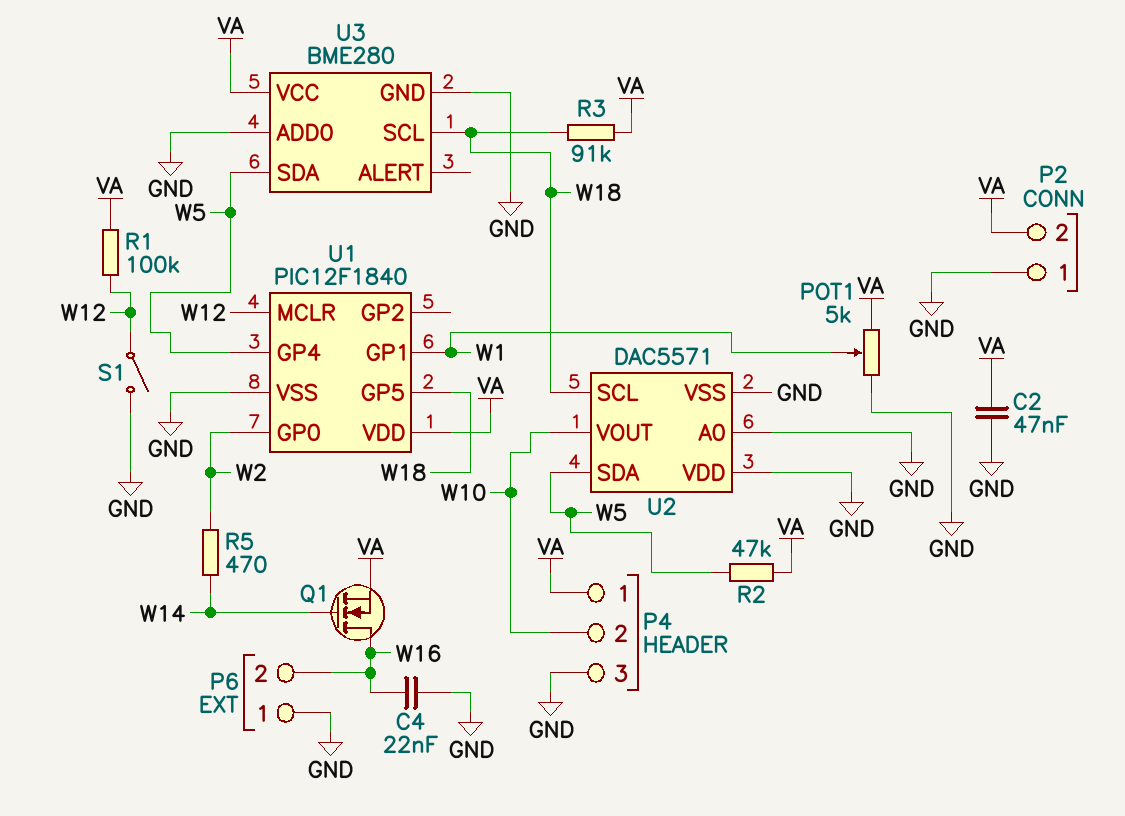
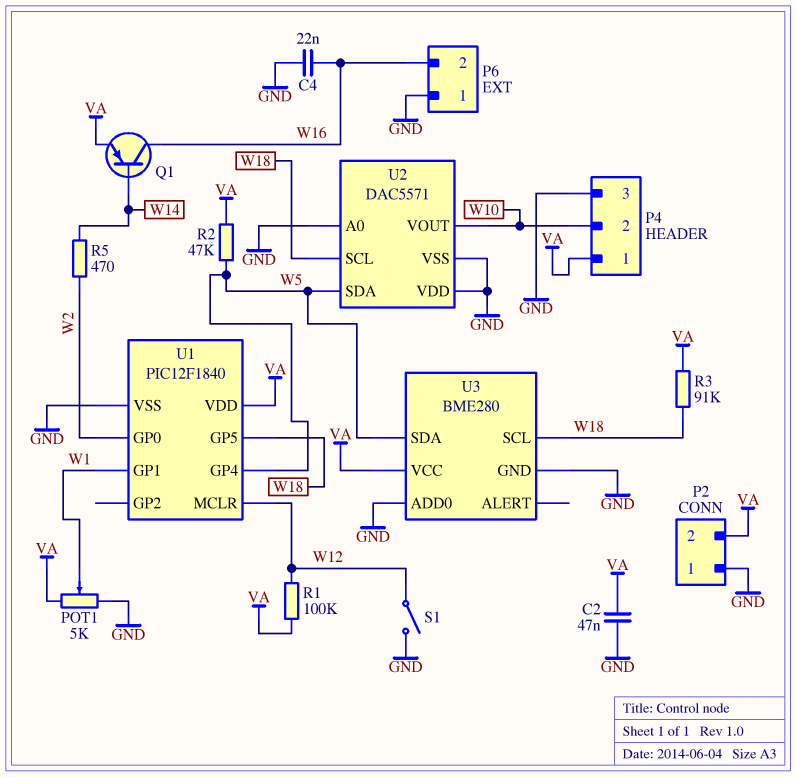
Q1: NMOS (G W14, D W16, S VA) -> PNP (B W14, C W16, E VA)

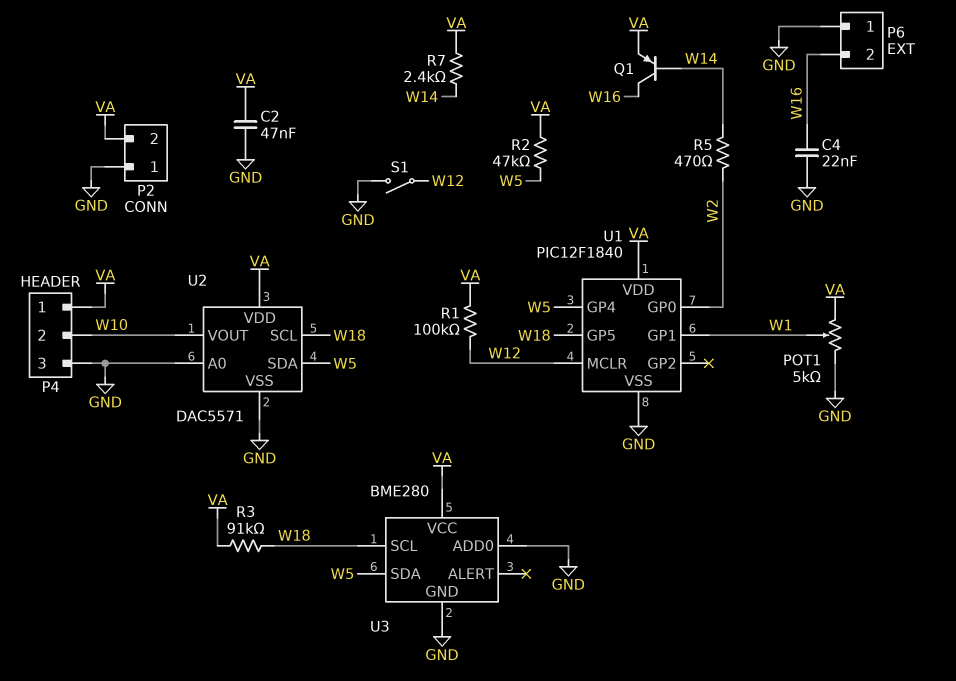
R7: none -> 2.4k (VA, W14)
U2 pin VDD: GND -> VA

